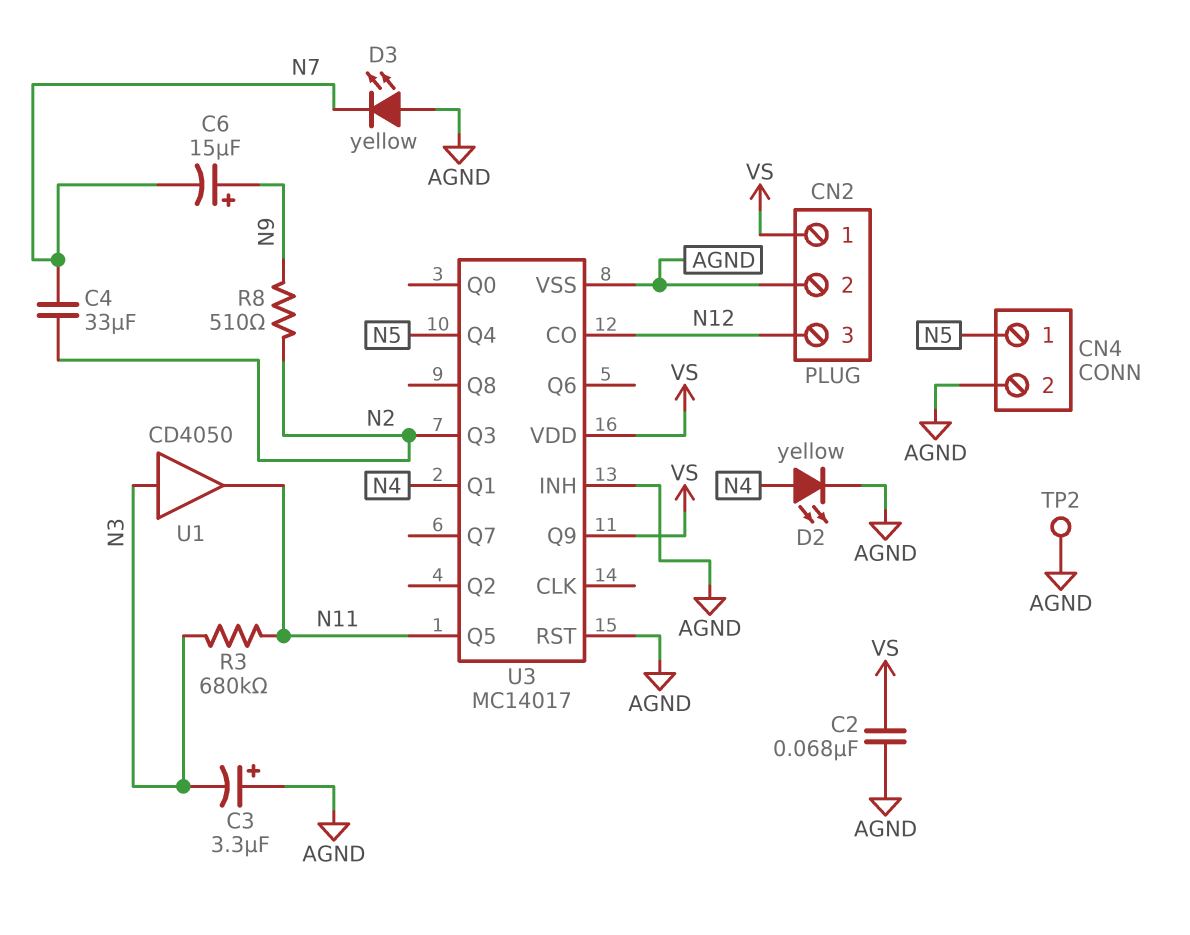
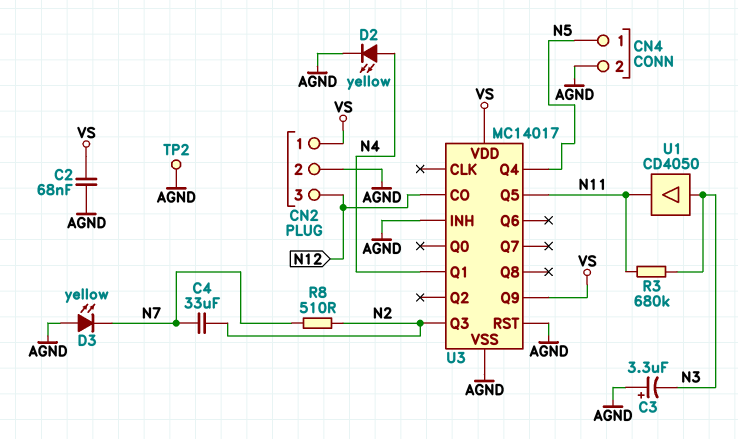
C6: 15uF (plus N9, minus N7) -> none
R8: 510 (N2, N9) -> 510 (N2, N7)

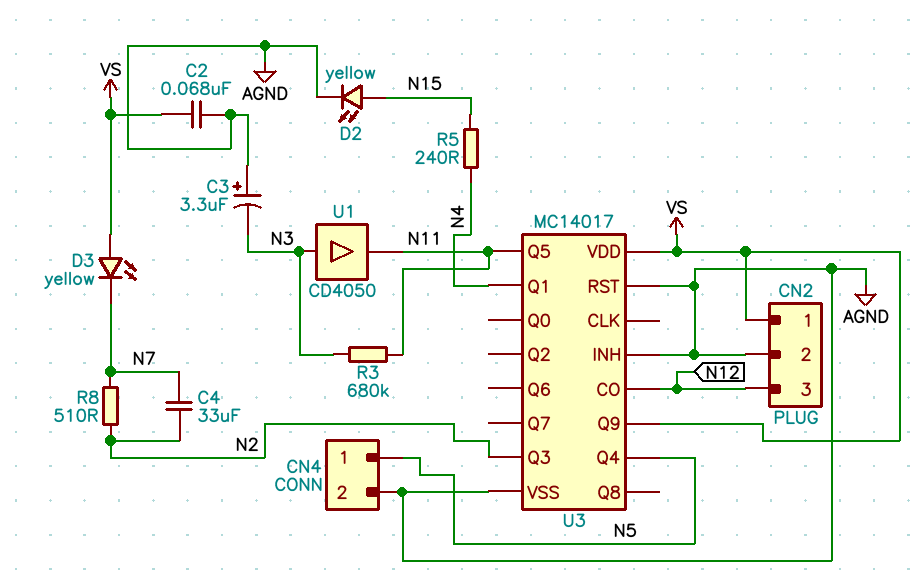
D2: LED yellow (A N4, K AGND) -> LED yellow (A N15, K AGND)
D3: LED yellow (A AGND, K N7) -> LED yellow (A VS, K N7)
R5: none -> 240 (N4, N15)
TP2: test point (AGND) -> none

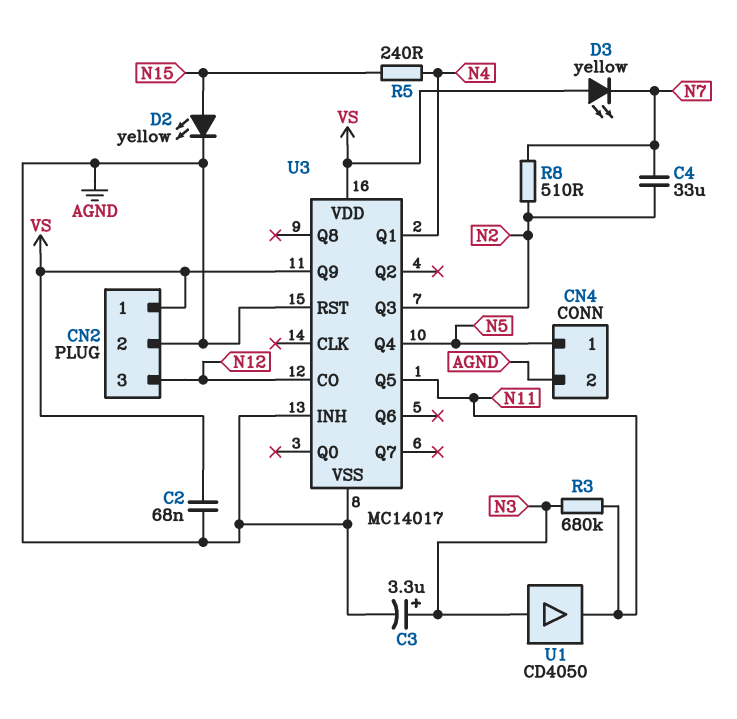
C3: 3.3uF (plus AGND, minus N3) -> 3.3uF (plus N3, minus AGND)

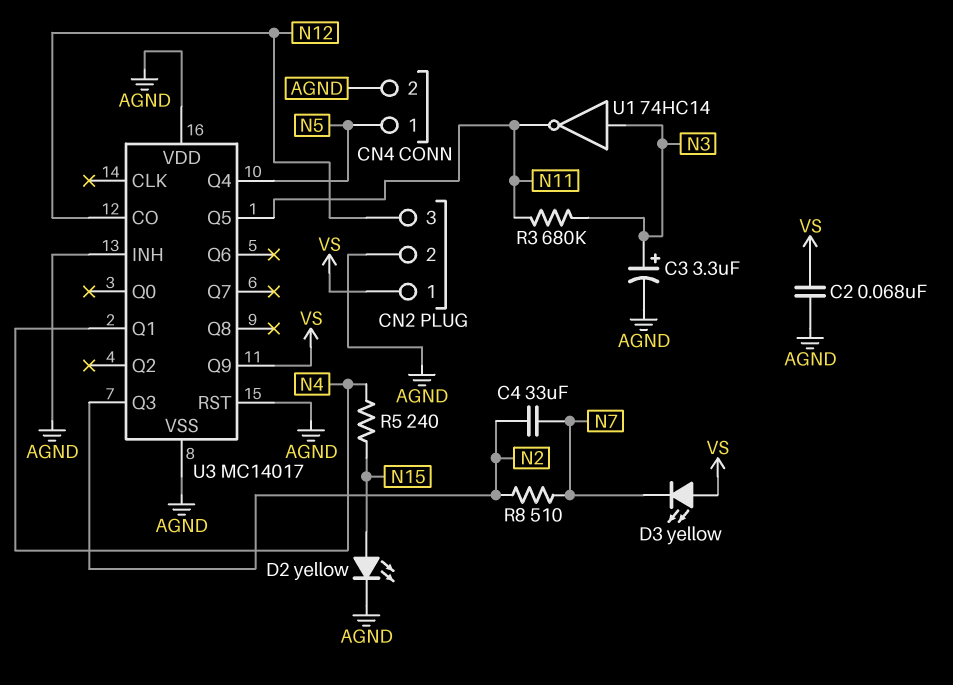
U1: buffer CD4050 (in N3, out N11) -> NOT 74HC14 (in N3, out N11)
U3 pin VDD: VS -> AGND

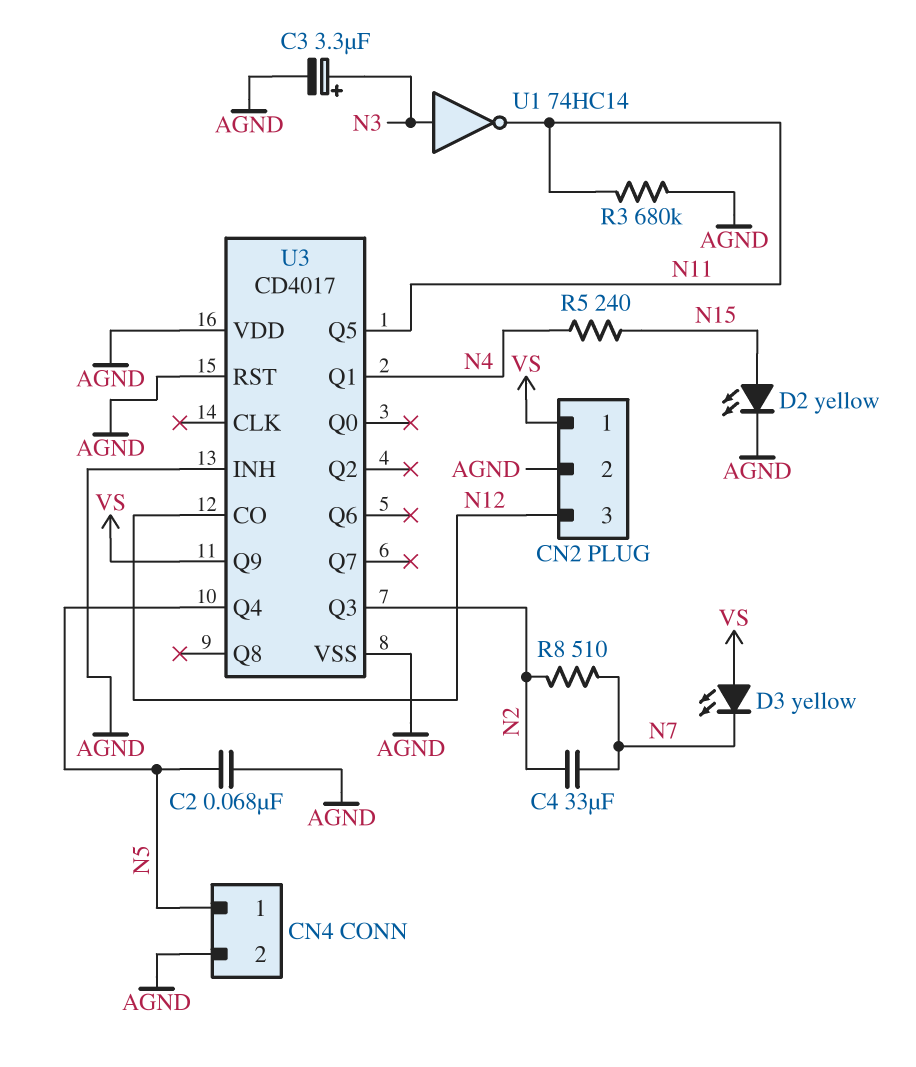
C2: 68nF (AGND, VS) -> 68nF (AGND, N5)
R3: 680k (N3, N11) -> 680k (AGND, N11)
U3: MC14017 -> CD4017

